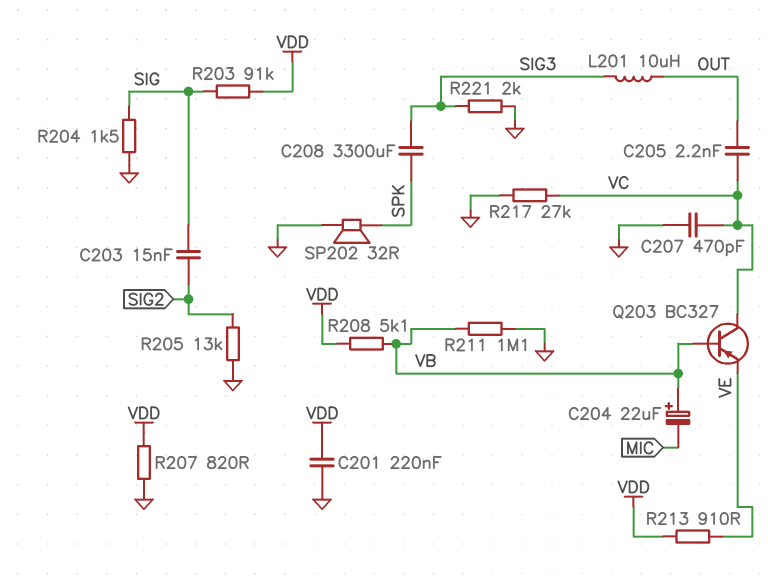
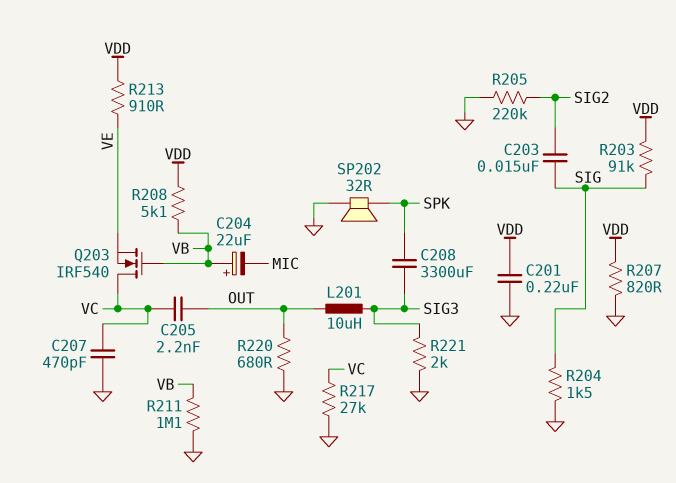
Q203: PNP BC327 (B VB, C VC, E VE) -> NMOS IRF540 (G VB, D VC, S VE)
R205: 13k (GND, SIG2) -> 220k (GND, SIG2)
R220: none -> 680 (GND, OUT)

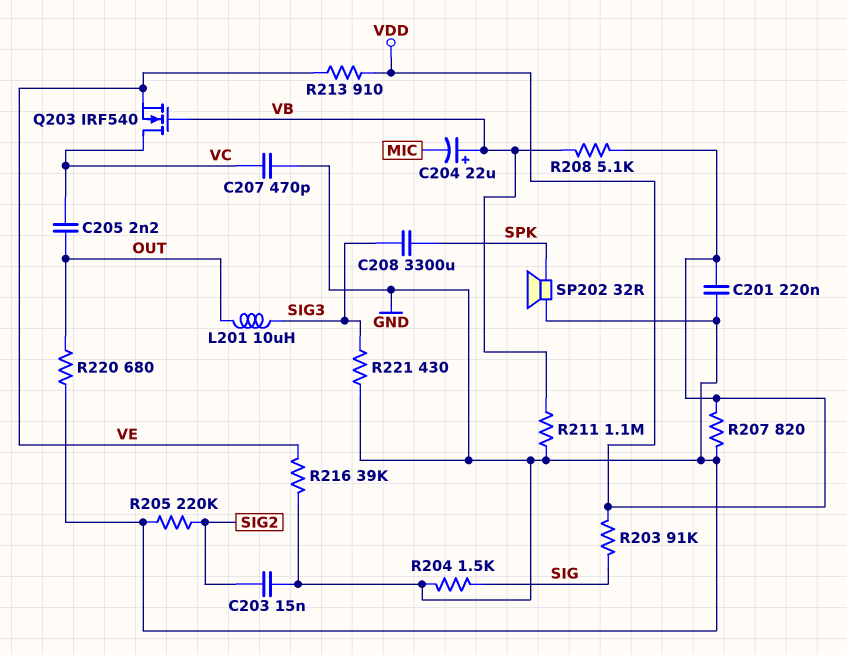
C203: 15nF (SIG, SIG2) -> 15nF (GND, SIG2)
R216: none -> 39k (GND, VE)
R217: 27k (GND, VC) -> none
R221: 2k (GND, SIG3) -> 430 (GND, SIG3)

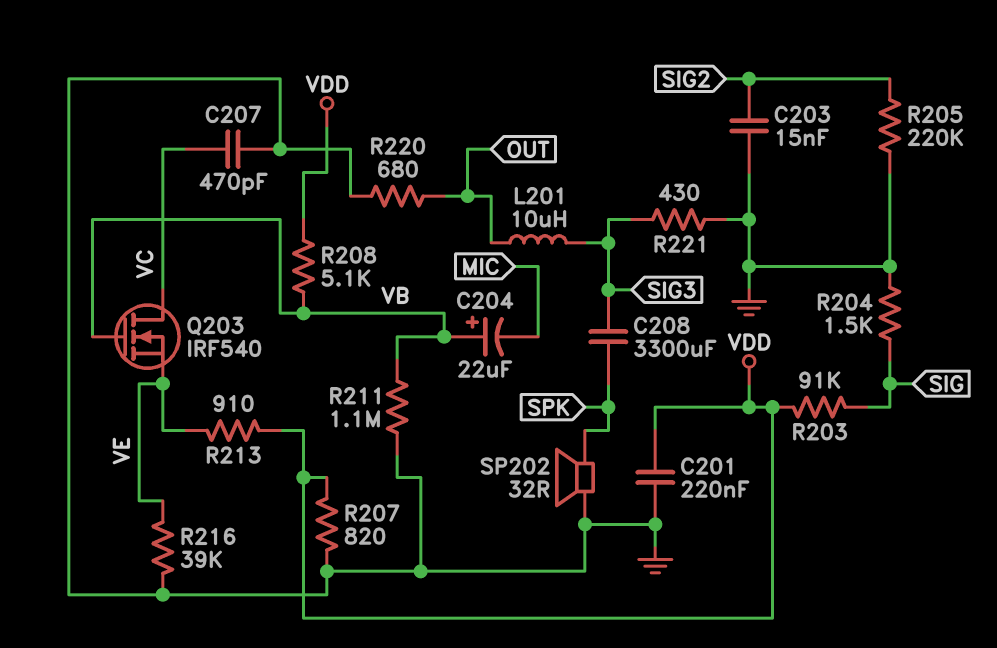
C205: 2.2nF (OUT, VC) -> none

